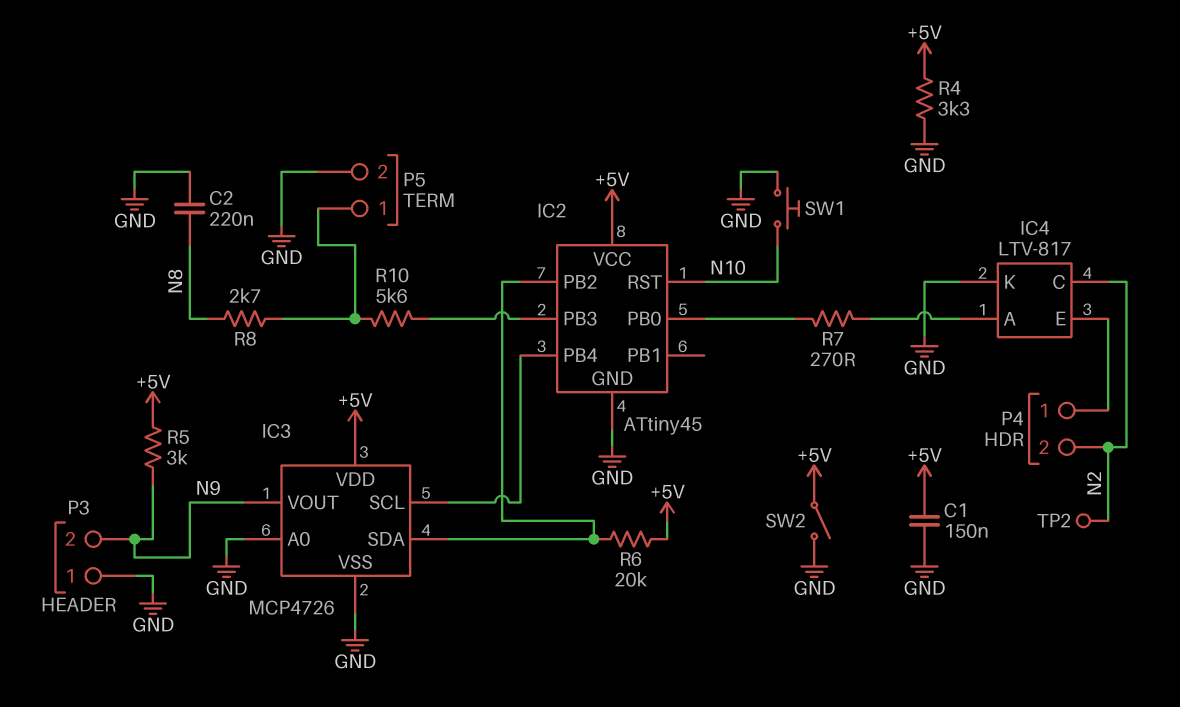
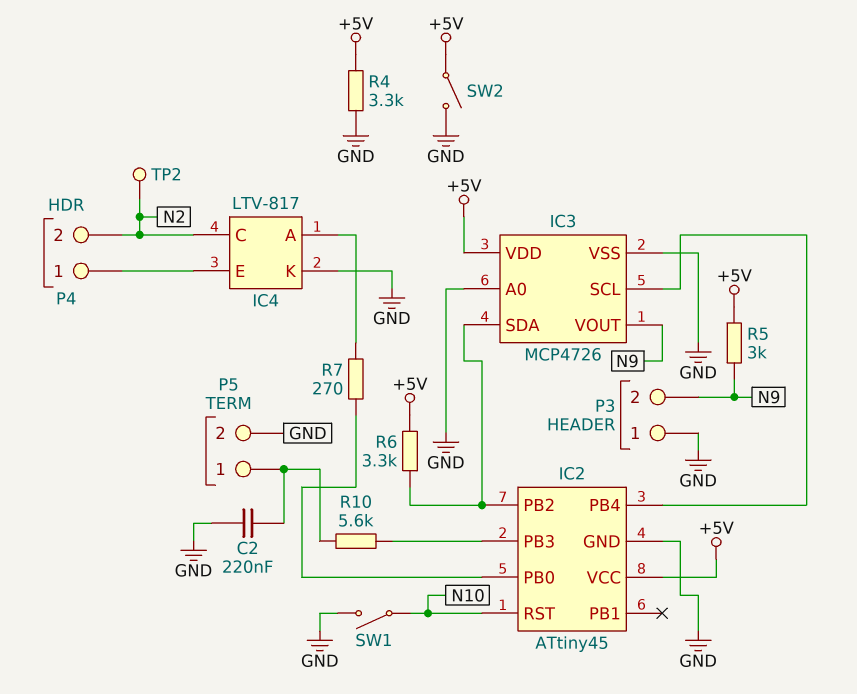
C1: 150nF (+5V, GND) -> none
C2: 220nF (GND, N8) -> 220nF (GND, P5/1)
R6: 20k (+5V, IC2/PB2) -> 3.3k (+5V, IC2/PB2)
R8: 2.7k (N8, P5/1) -> none
SW1: button (GND, N10) -> switch (GND, N10)

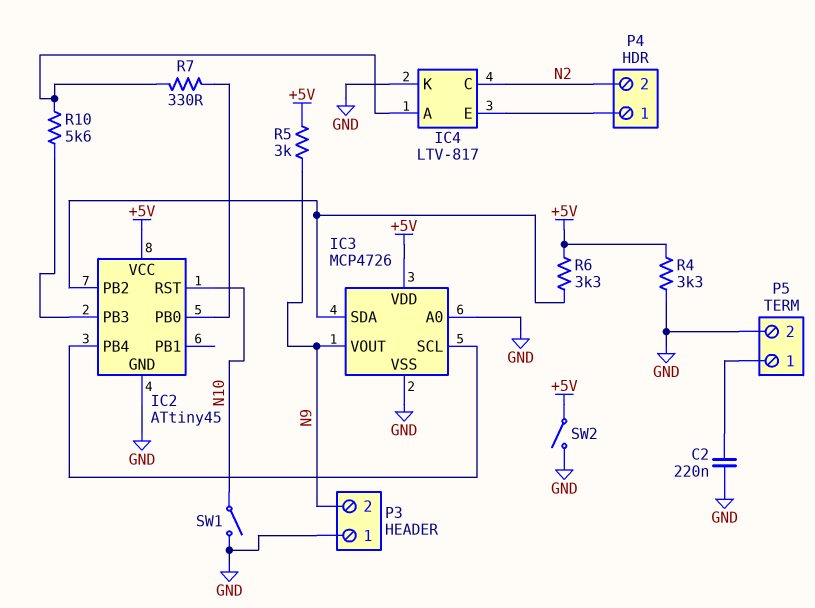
R7: 270 (IC2/PB0, IC4/A) -> 330 (IC2/PB0, IC4/A)
R10: 5.6k (IC2/PB3, P5/1) -> 5.6k (IC2/PB3, IC4/A)
TP2: test point (N2) -> none

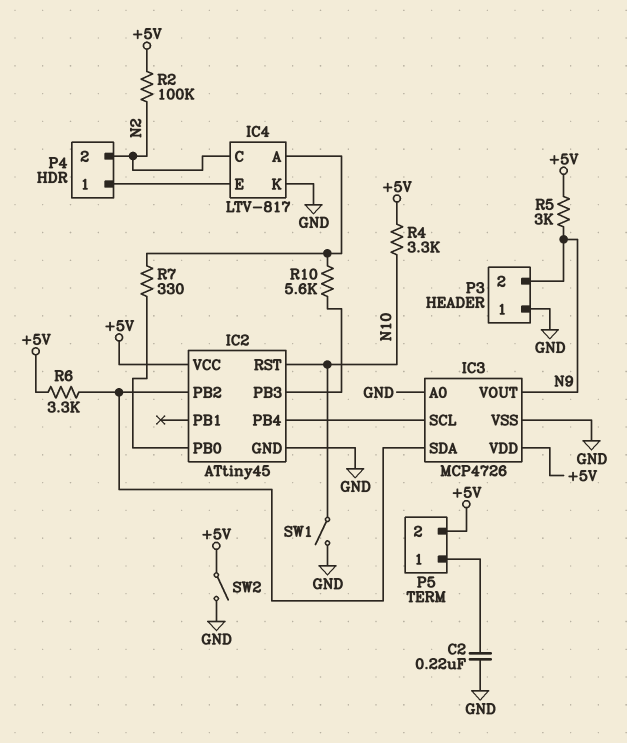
P5 pin 2: GND -> +5V
R2: none -> 100k (+5V, N2)
R4: 3.3k (+5V, GND) -> 3.3k (+5V, N10)

